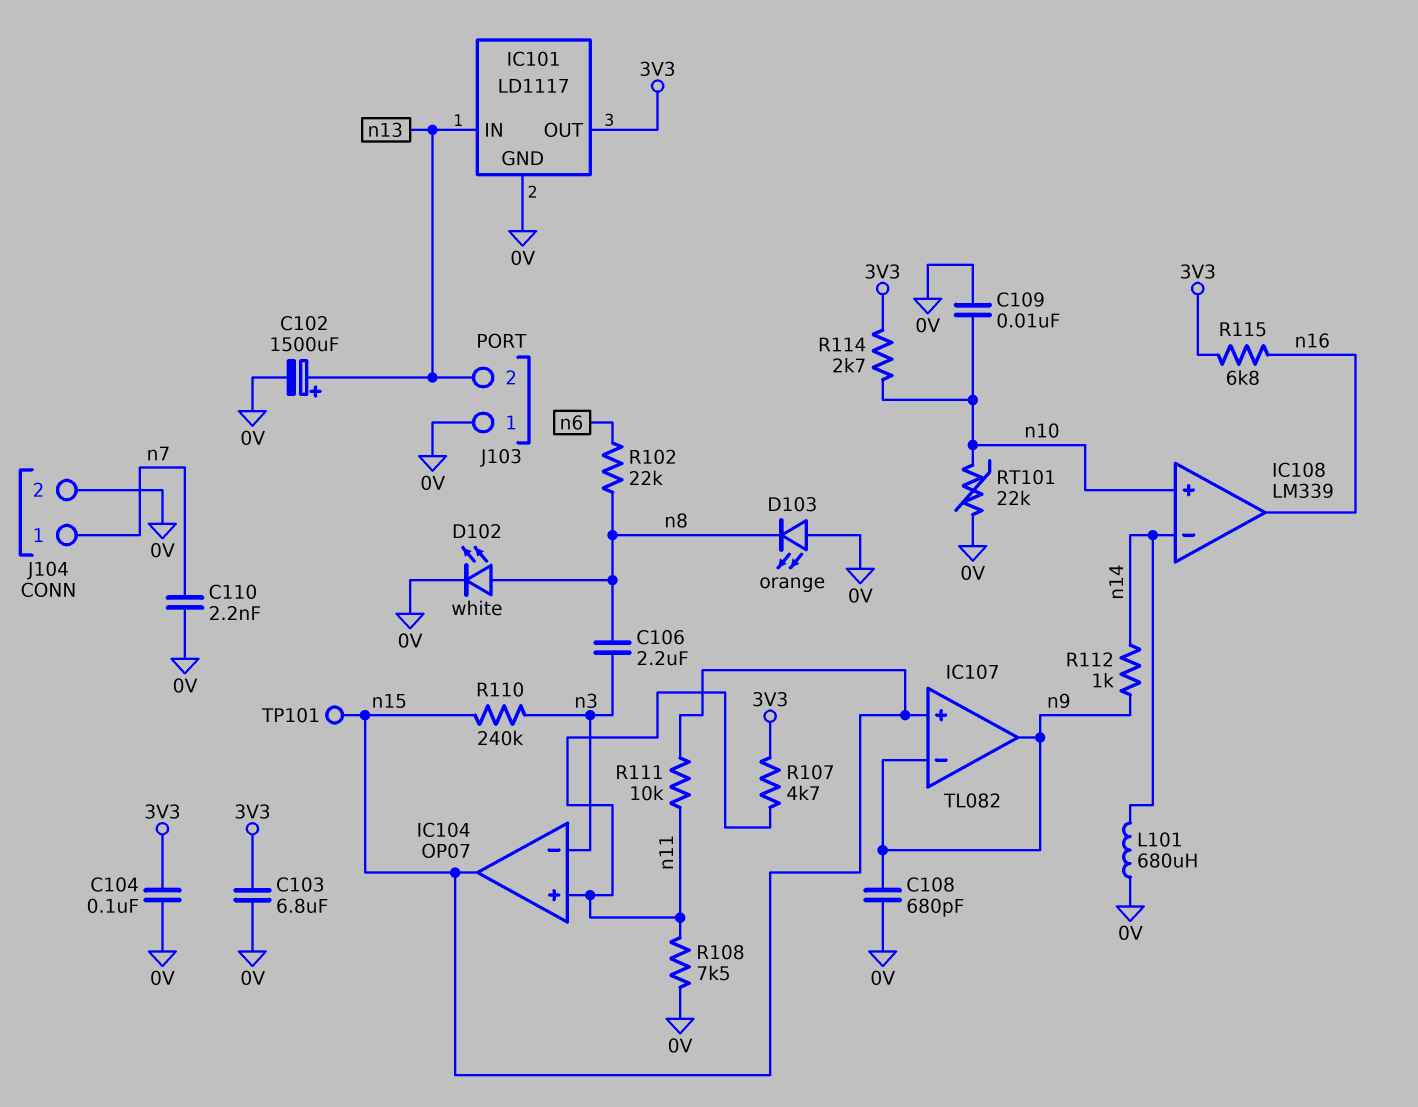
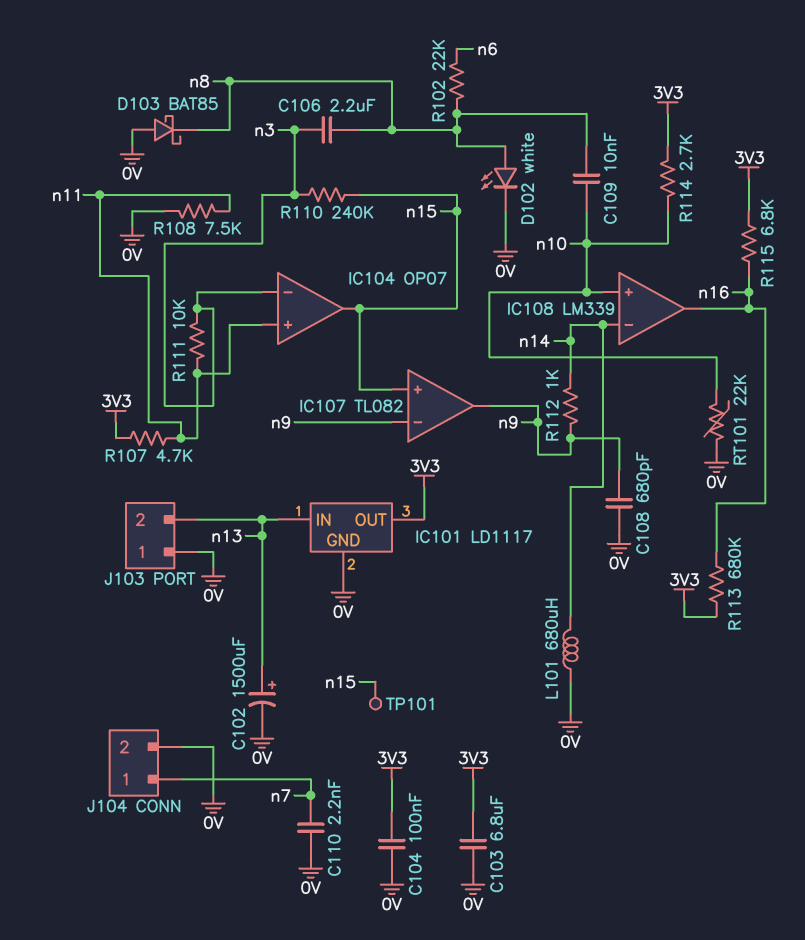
C109: 10nF (0V, n10) -> 10nF (n8, n10)
D103: LED orange (A 0V, K n8) -> schottky BAT85 (A 0V, K n8)
R111: 10k (n11, n15) -> 10k (n3, n11)
R113: none -> 680k (3V3, n16)

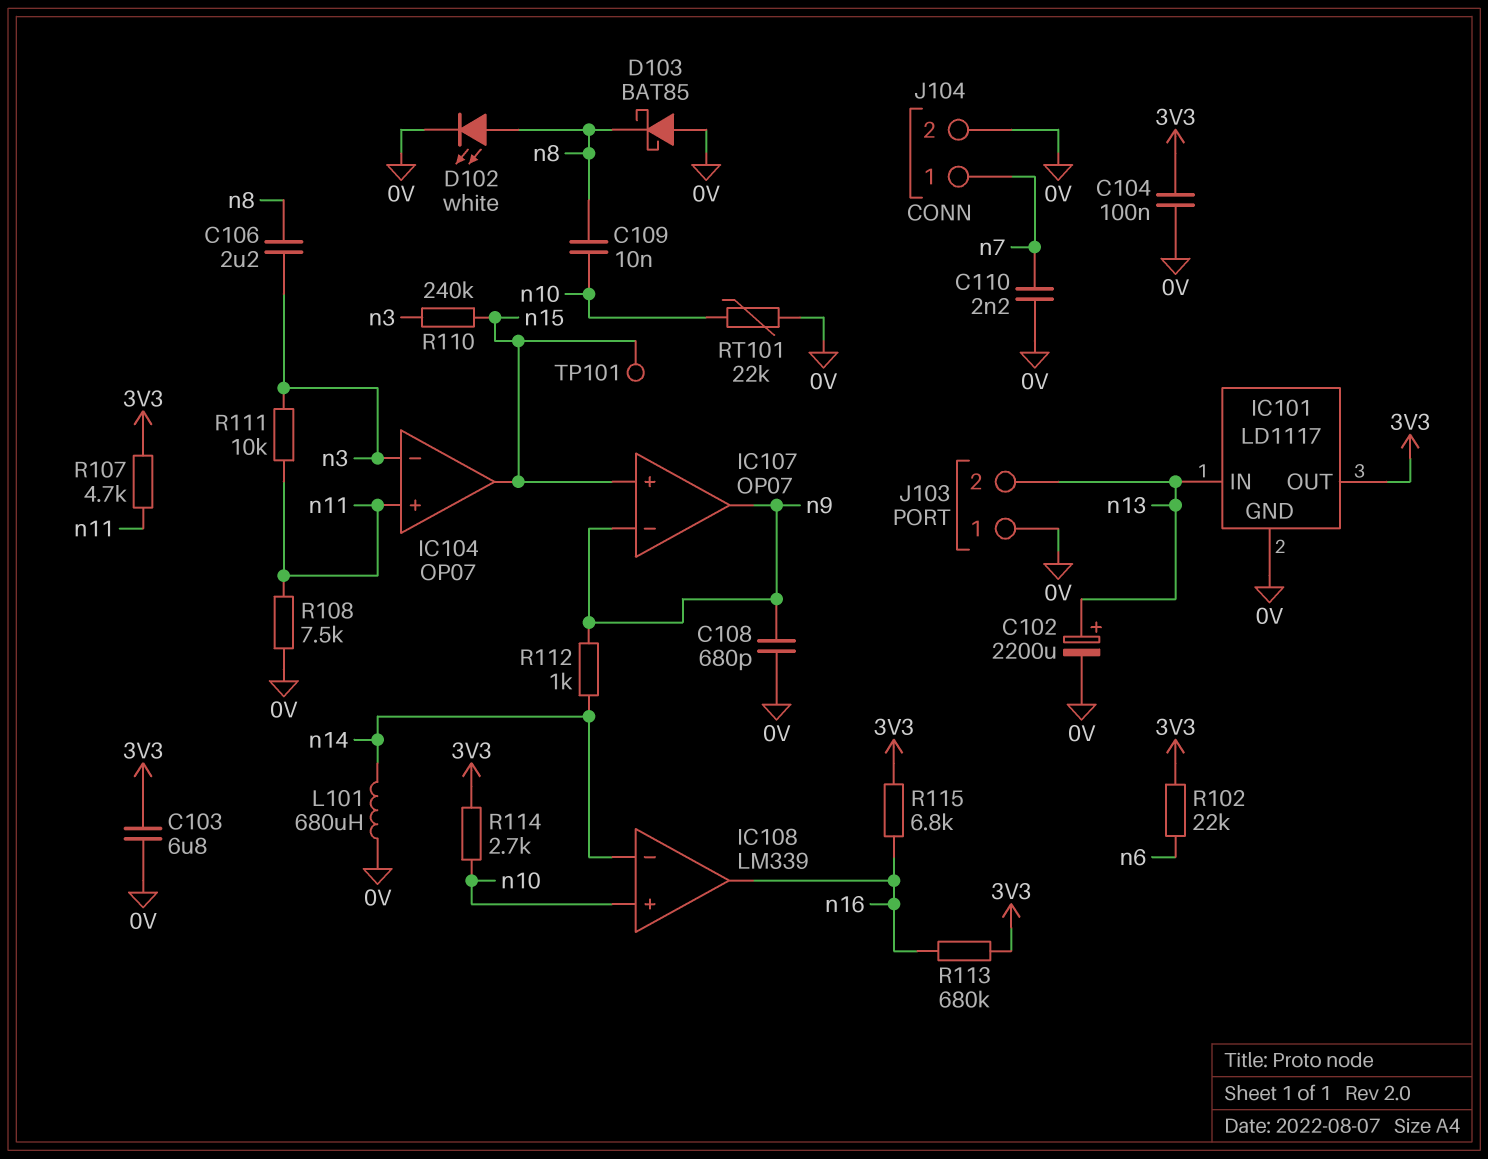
C102: 1500uF (plus n13, minus 0V) -> 2200uF (plus n13, minus 0V)
IC107: TL082 -> OP07
R102: 22k (n6, n8) -> 22k (3V3, n6)

